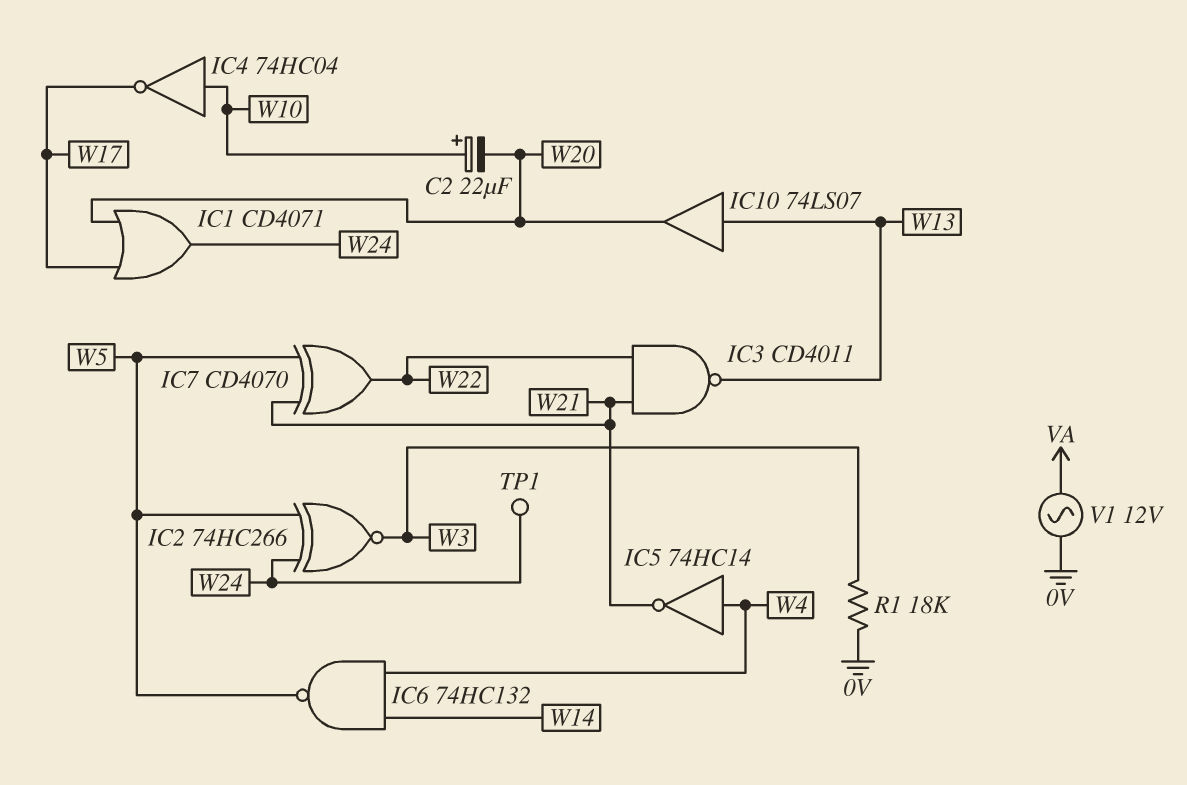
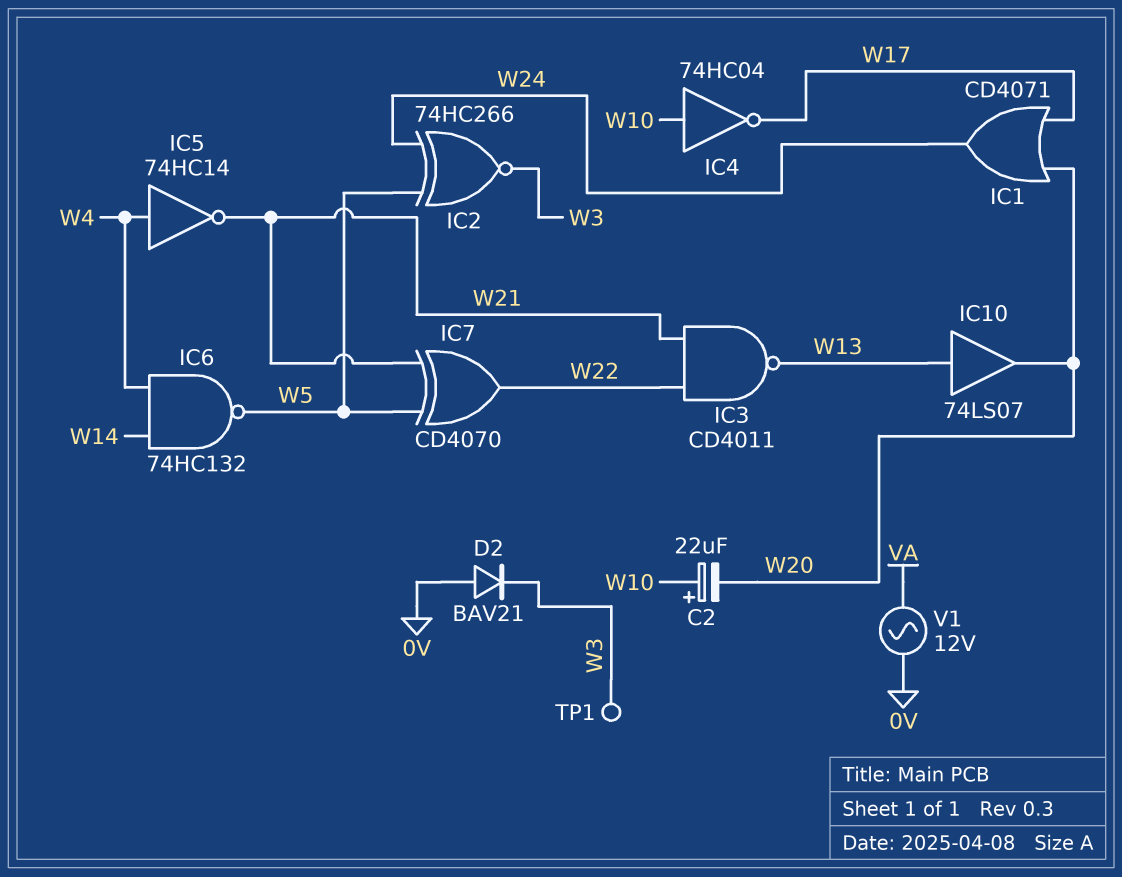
D2: none -> diode BAV21 (A 0V, K W3)
R1: 18k (0V, W3) -> none
TP1: test point (W24) -> test point (W3)

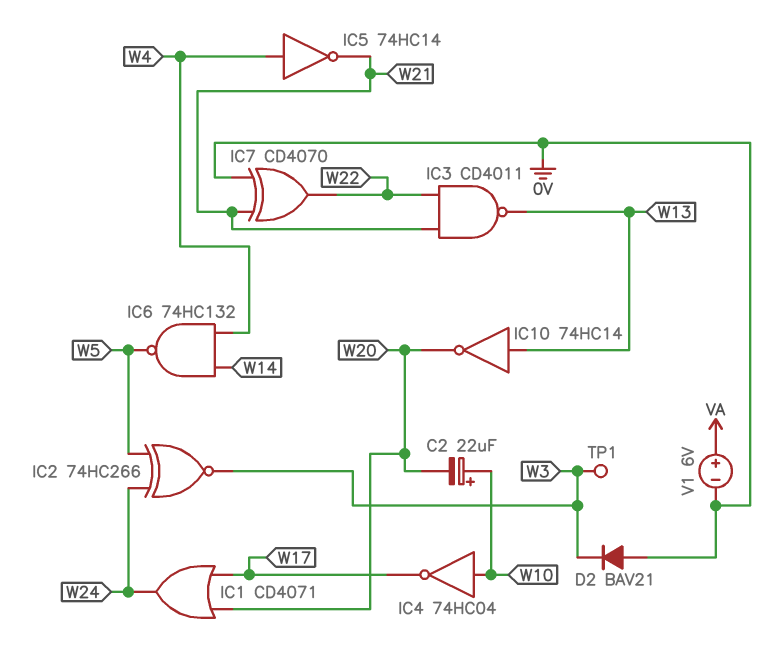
IC7: XOR CD4070 (in W5, in W21, out W22) -> XOR CD4070 (in 0V, in W21, out W22)
IC10: buffer 74LS07 (in W13, out W20) -> NOT 74HC14 (in W13, out W20)
V1: AC 12V (0V, VA) -> 6V (plus VA, minus 0V)

